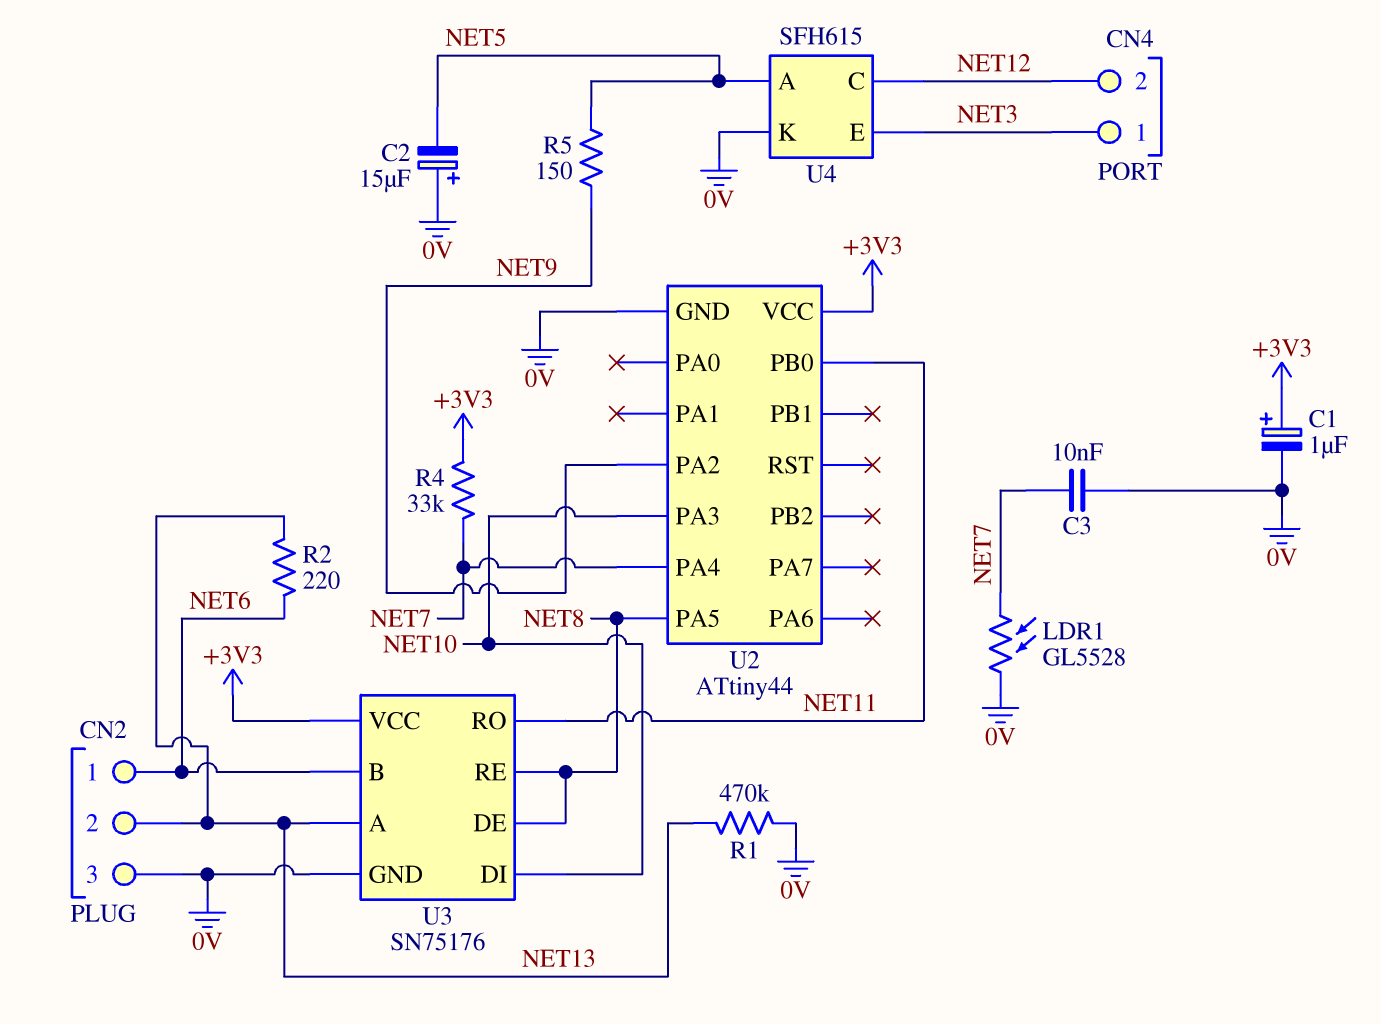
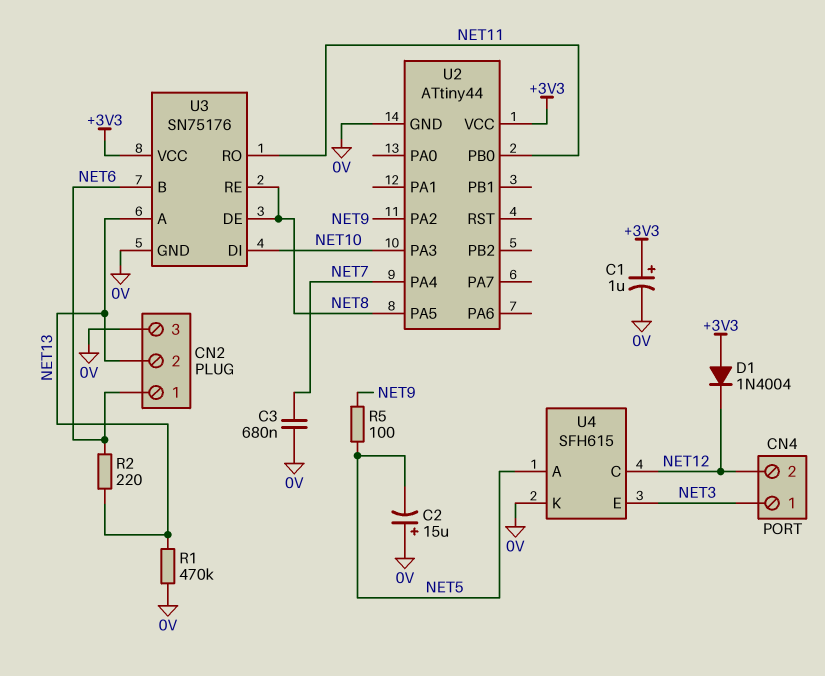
C3: 10nF (0V, NET7) -> 680nF (0V, NET7)
D1: none -> diode 1N4004 (A +3V3, K NET12)
LDR1: GL5528 (0V, NET7) -> none
R4: 33k (+3V3, NET7) -> none
R5: 150 (NET5, NET9) -> 100 (NET5, NET9)

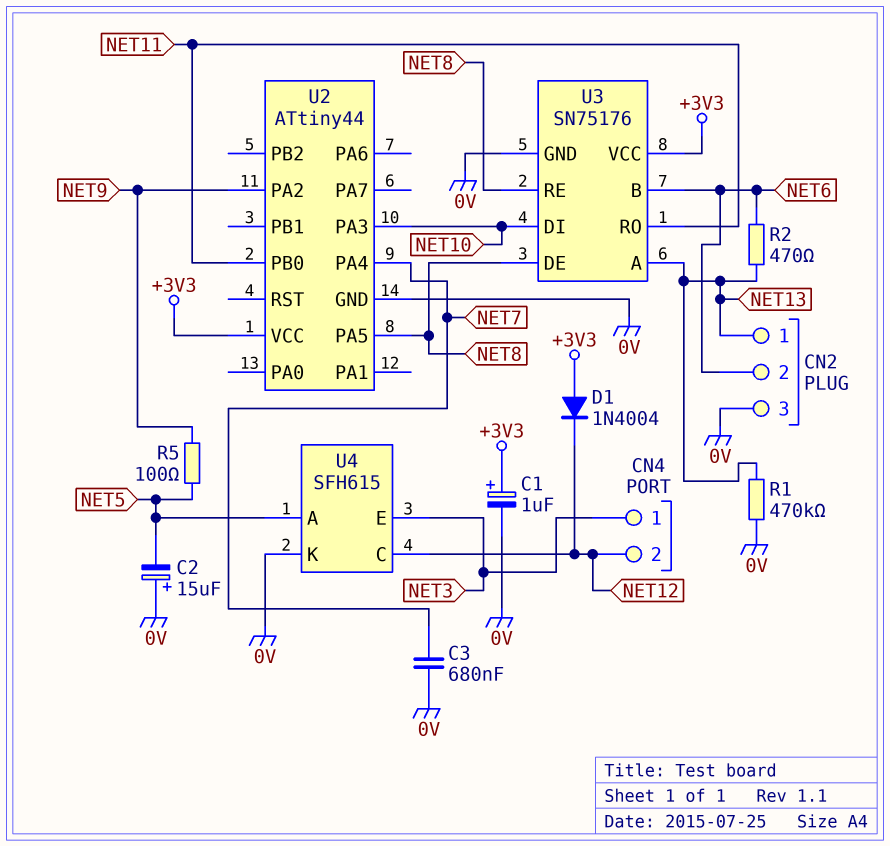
CN2 pin 1: NET6 -> NET13
CN2 pin 2: NET13 -> NET6
R2: 220 (NET6, NET13) -> 470 (NET6, NET13)

